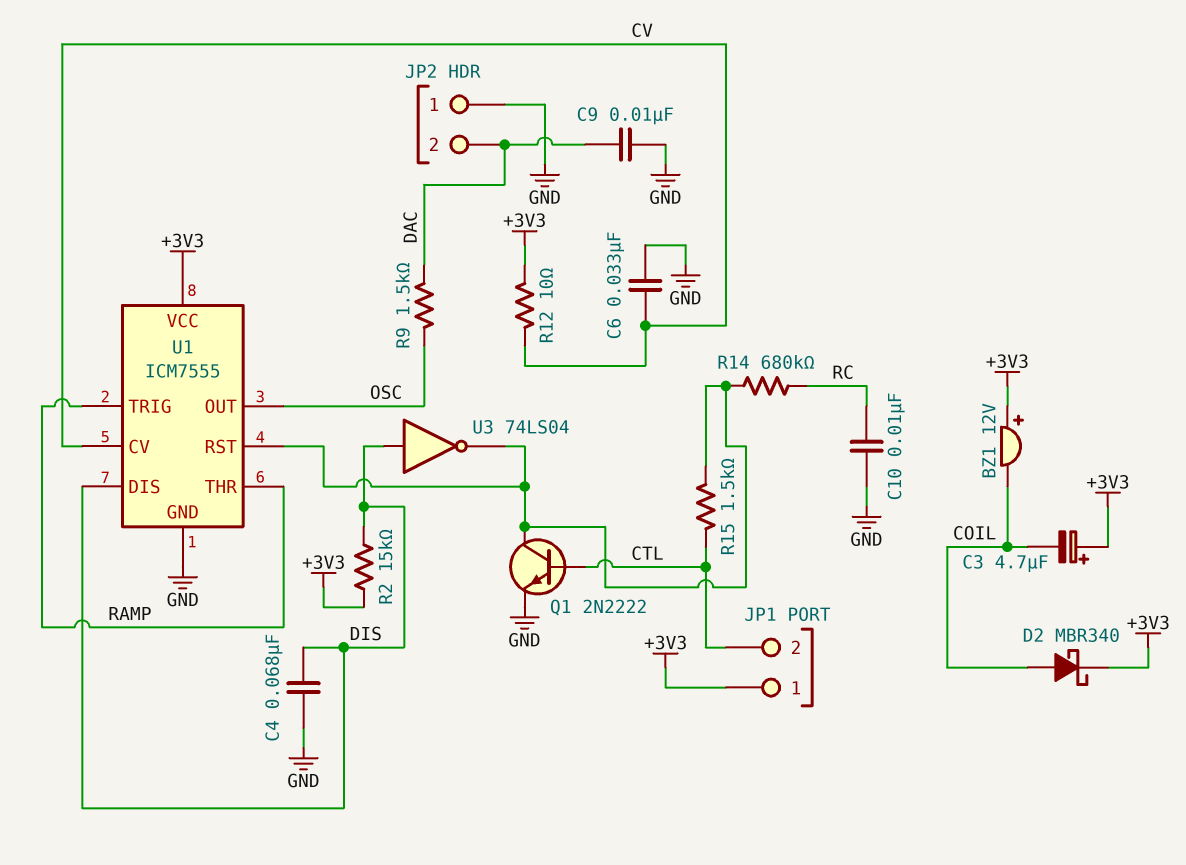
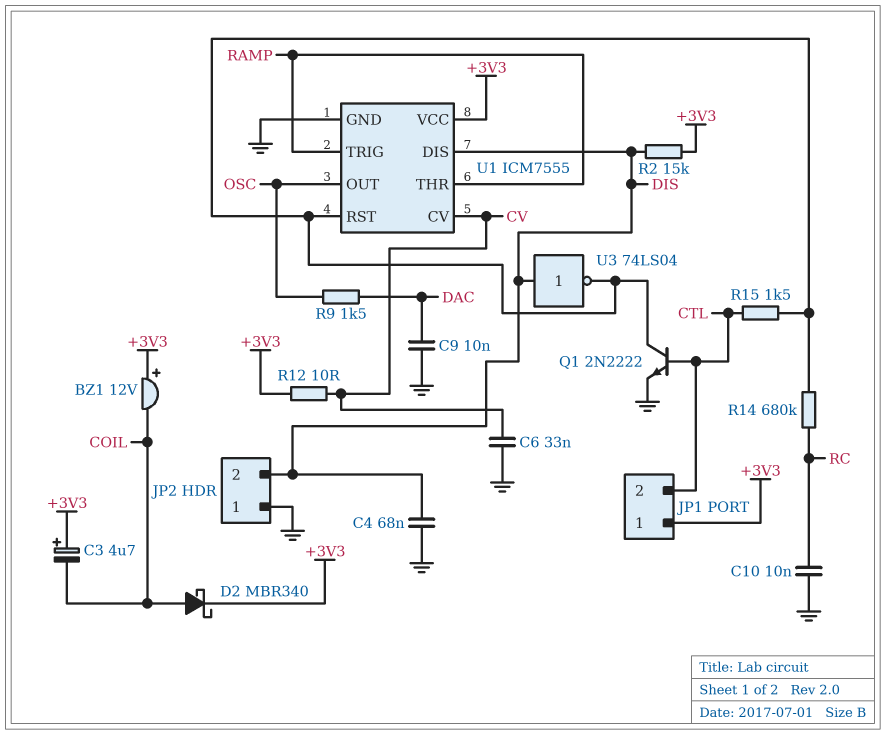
JP2 pin 2: DAC -> DIS

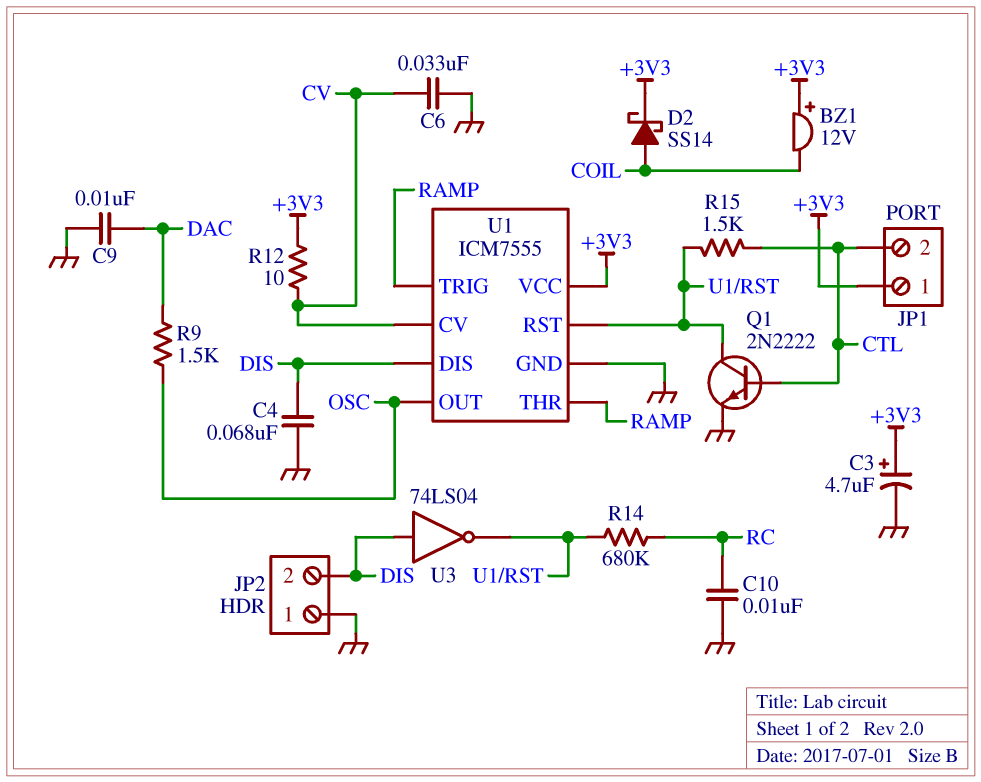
C3: 4.7uF (plus +3V3, minus COIL) -> 4.7uF (plus +3V3, minus GND)
D2: schottky MBR340 (A COIL, K +3V3) -> schottky SS14 (A COIL, K +3V3)
R2: 15k (+3V3, DIS) -> none

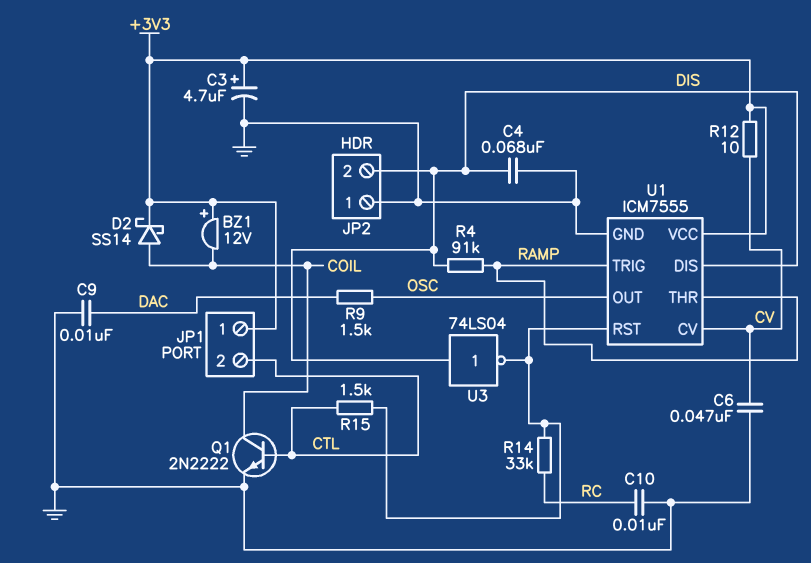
C6: 33nF (CV, GND) -> 47nF (CV, GND)
Q1: NPN 2N2222 (B CTL, C U1/RST, E GND) -> NPN 2N2222 (B CTL, C COIL, E GND)
R4: none -> 91k (DIS, RAMP)
R14: 680k (RC, U1/RST) -> 33k (RC, U1/RST)

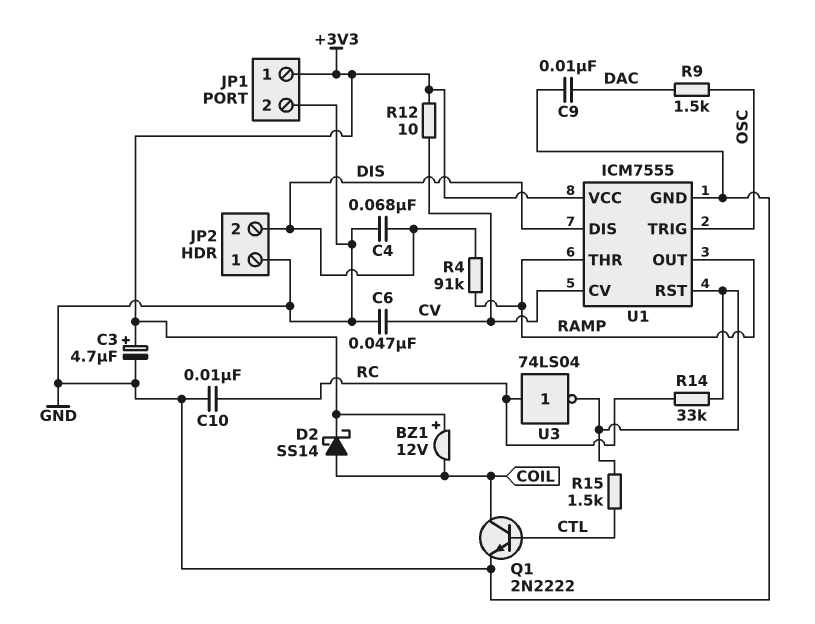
JP1 pin 2: CTL -> GND
U1 pin OUT: OSC -> RAMP
U1 pin TRIG: RAMP -> OSC
U3: NOT 74LS04 (in DIS, out U1/RST) -> NOT 74LS04 (in RC, out U1/RST)

